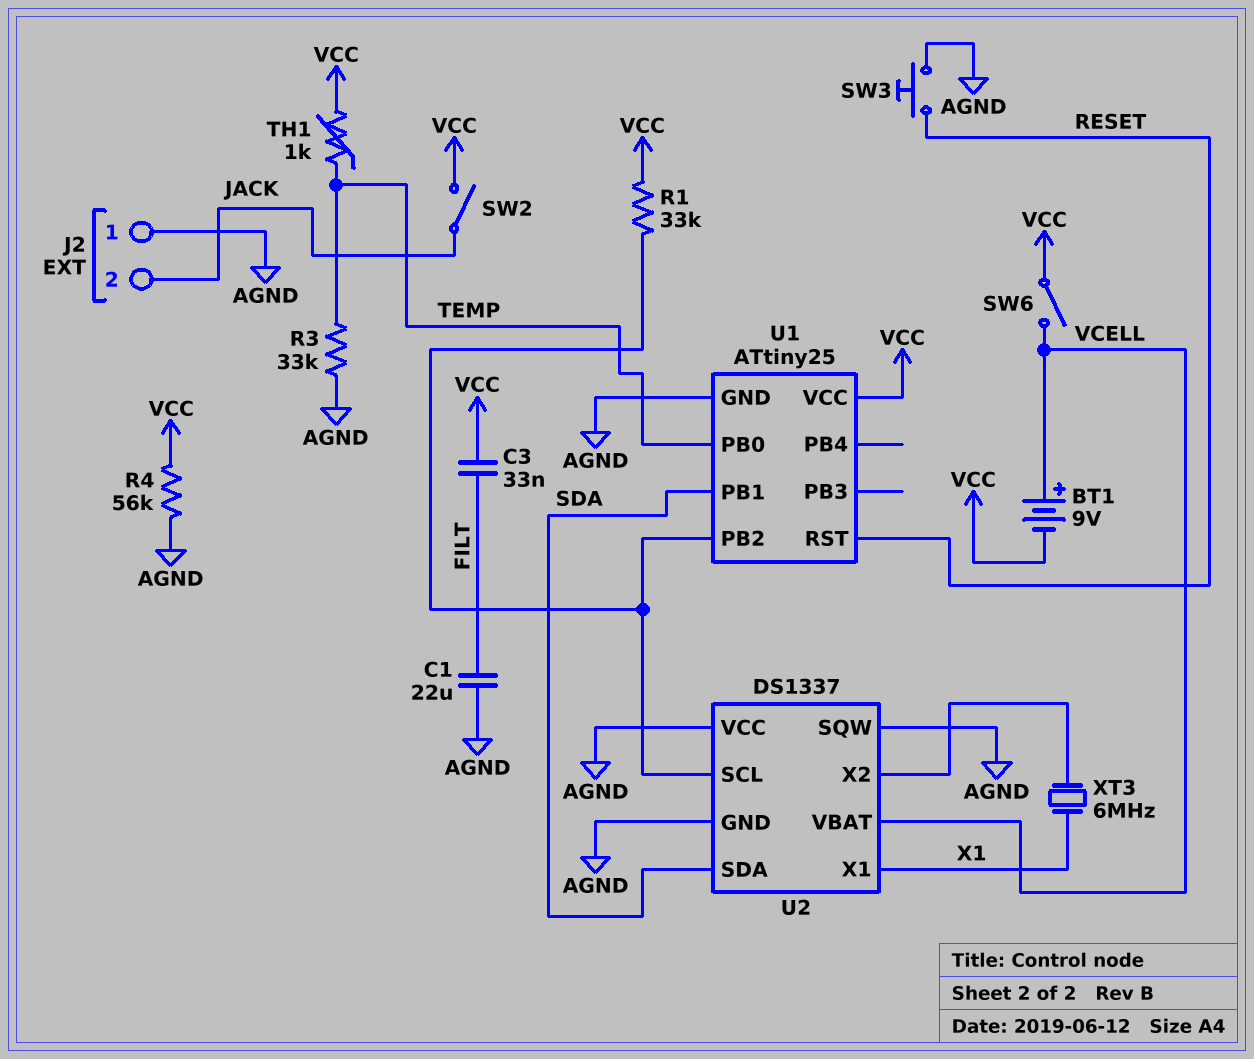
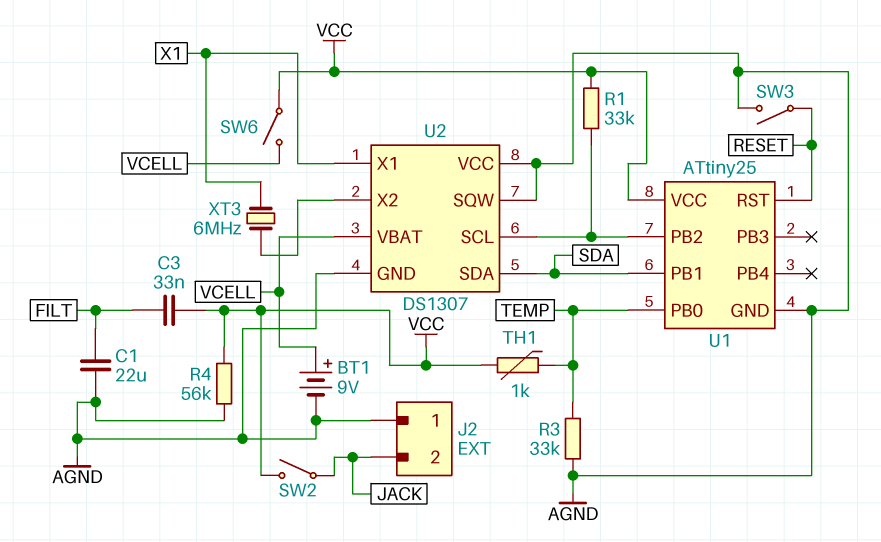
BT1: 9V (plus VCELL, minus VCC) -> 9V (plus VCELL, minus AGND)
SW3: button (AGND, RESET) -> switch (AGND, RESET)
U2: DS1337 -> DS1307

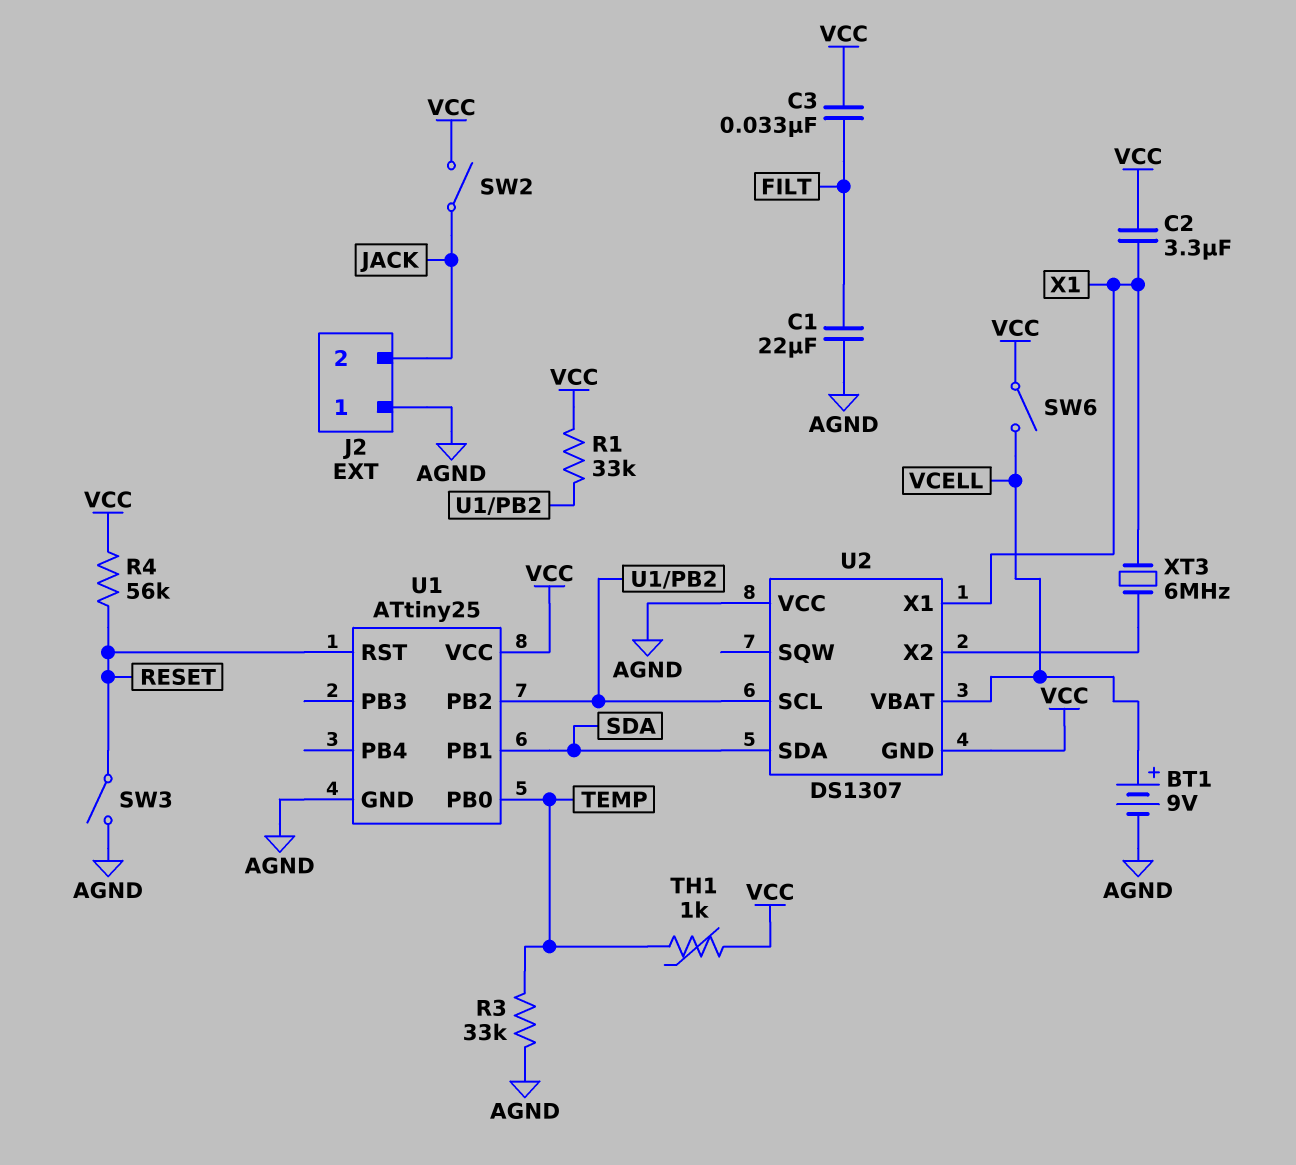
C2: none -> 3.3uF (VCC, X1)
R4: 56k (AGND, VCC) -> 56k (RESET, VCC)
U2 pin GND: AGND -> VCC
U2 pin SQW: AGND -> none

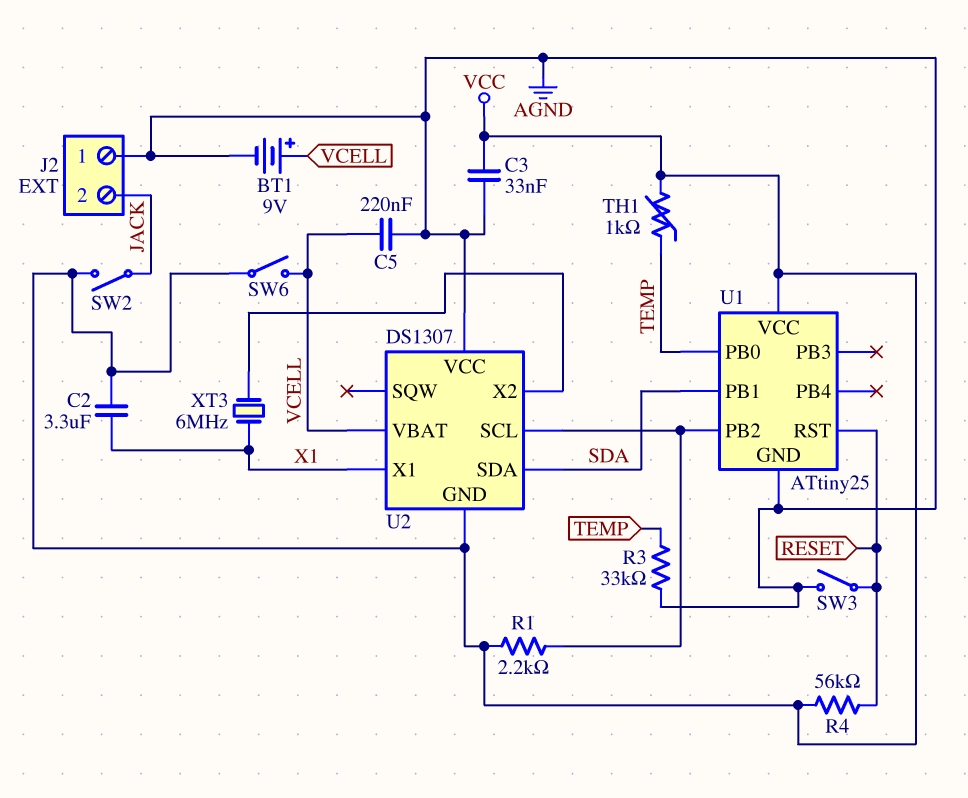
C1: 22uF (AGND, FILT) -> none
C3: 33nF (FILT, VCC) -> 33nF (AGND, VCC)
C5: none -> 220nF (AGND, VCELL)
R1: 33k (U1/PB2, VCC) -> 2.2k (U1/PB2, VCC)

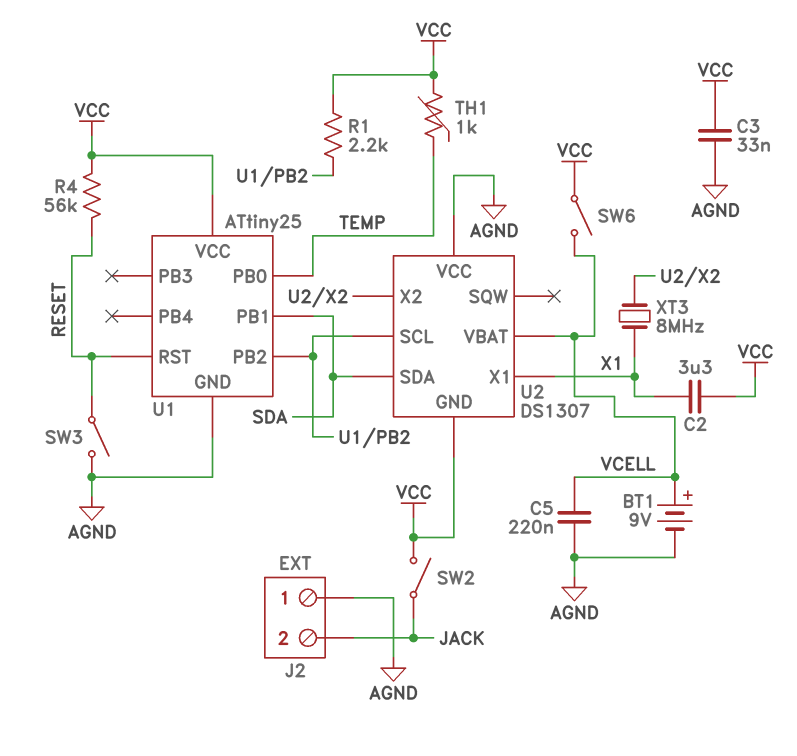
R3: 33k (AGND, TEMP) -> none
XT3: 6MHz (U2/X2, X1) -> 8MHz (U2/X2, X1)

